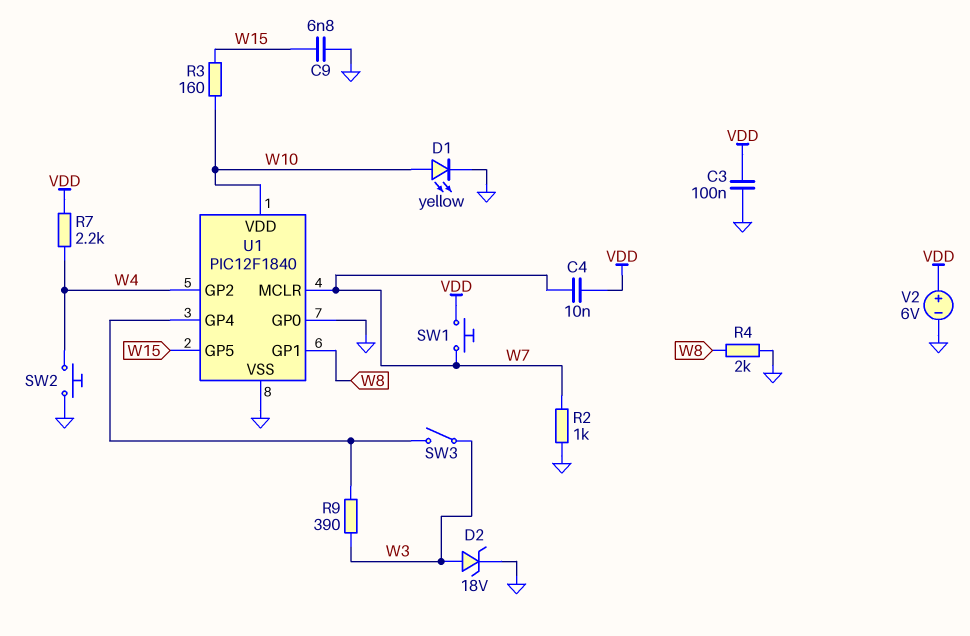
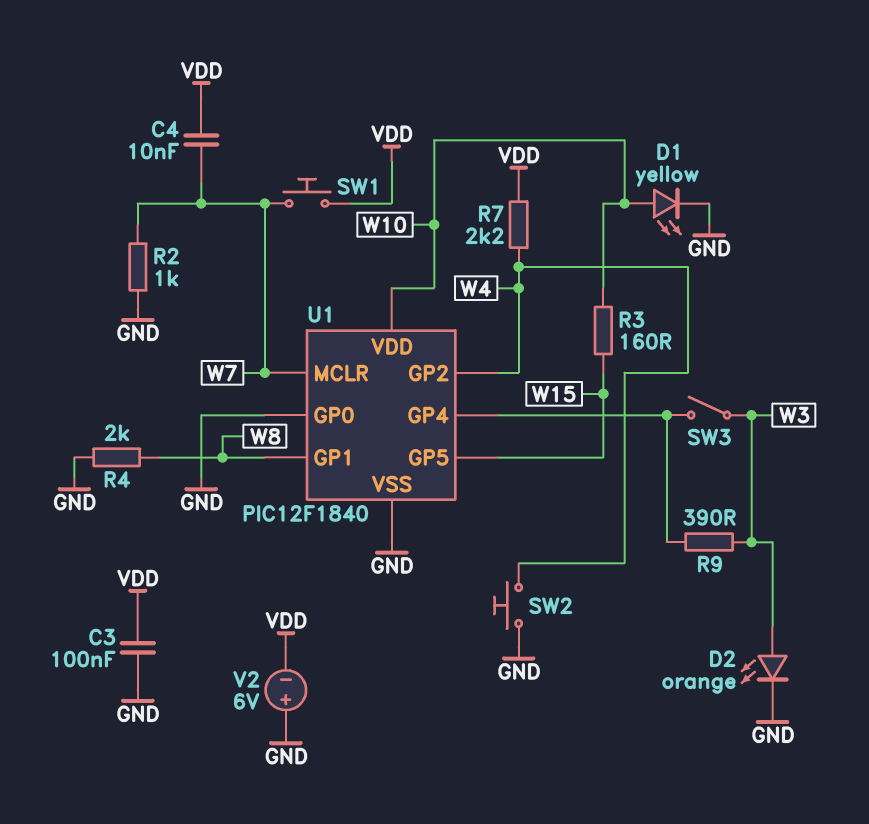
C9: 6.8nF (GND, W15) -> none
D2: zener 18V (A W3, K GND) -> LED orange (A W3, K GND)
V2: 6V (plus VDD, minus GND) -> 6V (plus GND, minus VDD)

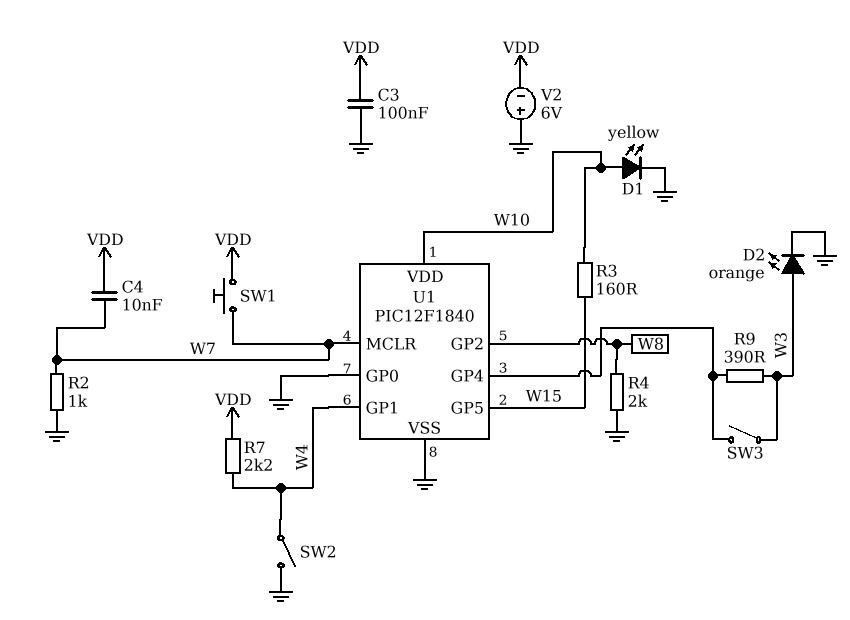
SW2: button (GND, W4) -> switch (GND, W4)
U1 pin GP1: W8 -> W4
U1 pin GP2: W4 -> W8

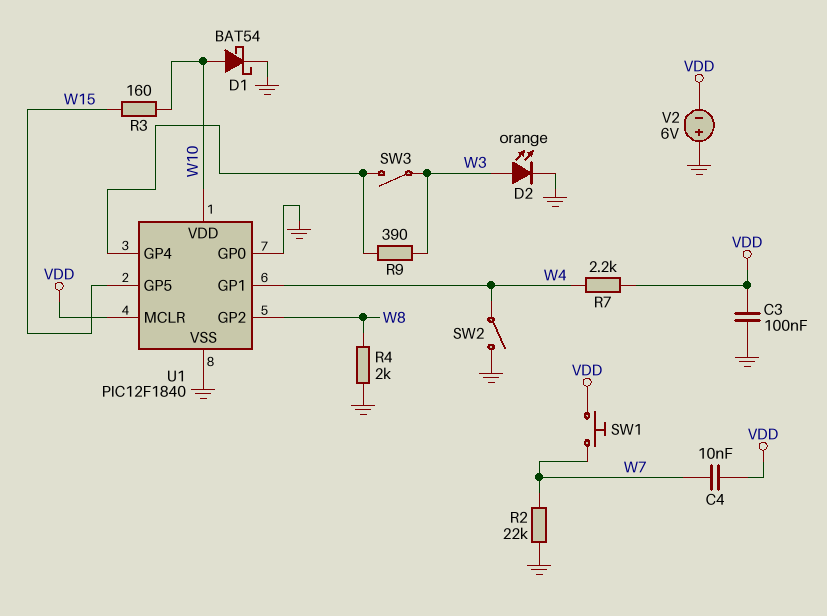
D1: LED yellow (A W10, K GND) -> schottky BAT54 (A W10, K GND)
R2: 1k (GND, W7) -> 22k (GND, W7)
U1 pin MCLR: W7 -> VDD

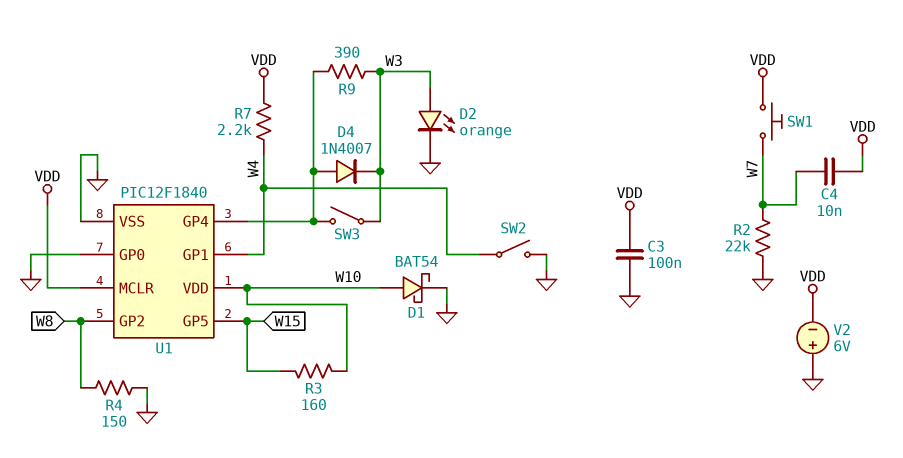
D4: none -> diode 1N4007 (A U1/GP4, K W3)
R4: 2k (GND, W8) -> 150 (GND, W8)

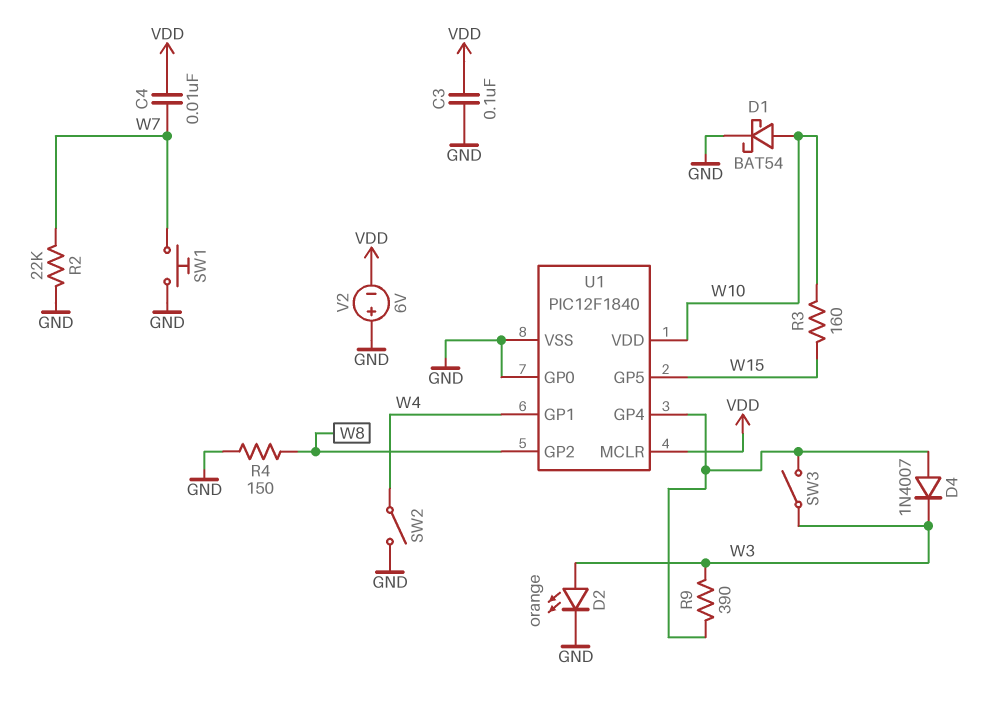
R7: 2.2k (VDD, W4) -> none
SW1: button (VDD, W7) -> button (GND, W7)

